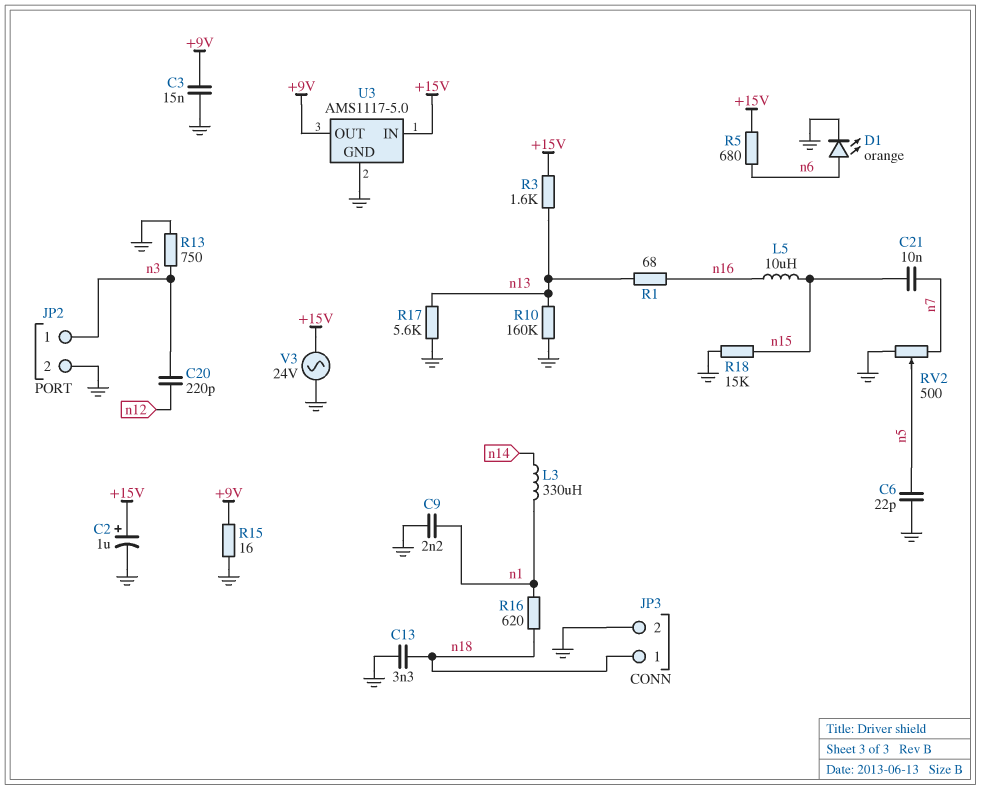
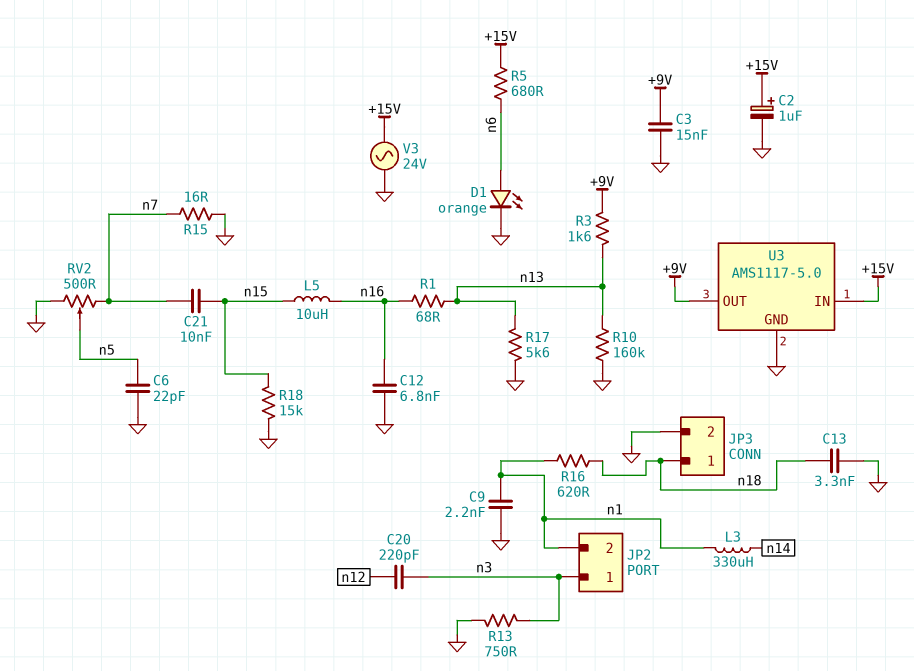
C12: none -> 6.8nF (GND, n16)
JP2 pin 2: GND -> n1
R3: 1.6k (+15V, n13) -> 1.6k (+9V, n13)
R15: 16 (+9V, GND) -> 16 (GND, n7)

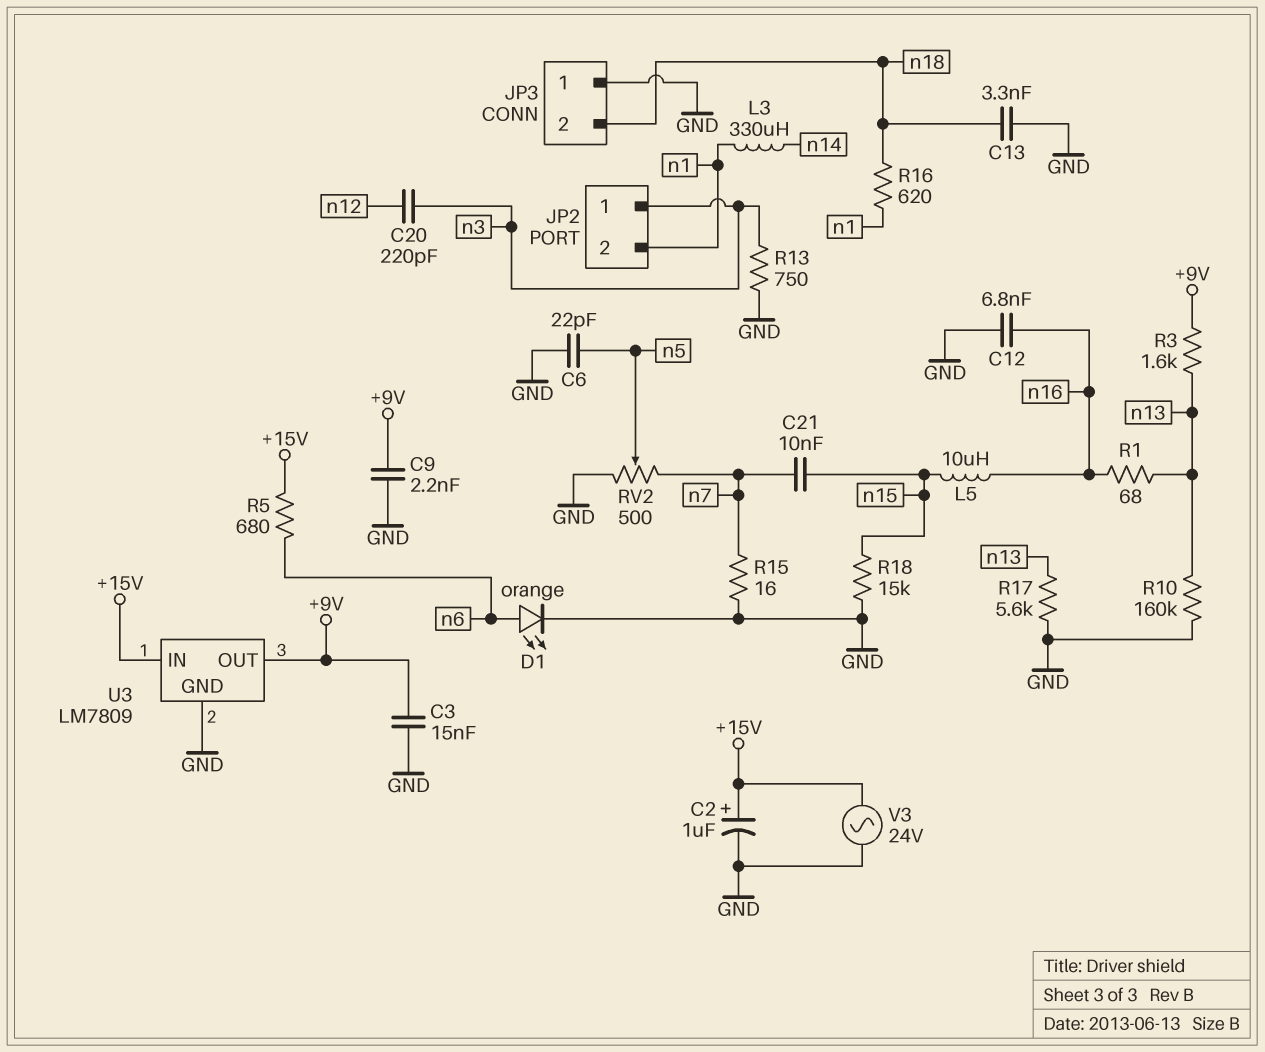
C9: 2.2nF (GND, n1) -> 2.2nF (+9V, GND)
JP3 pin 1: n18 -> GND
JP3 pin 2: GND -> n18
U3: AMS1117-5.0 -> LM7809

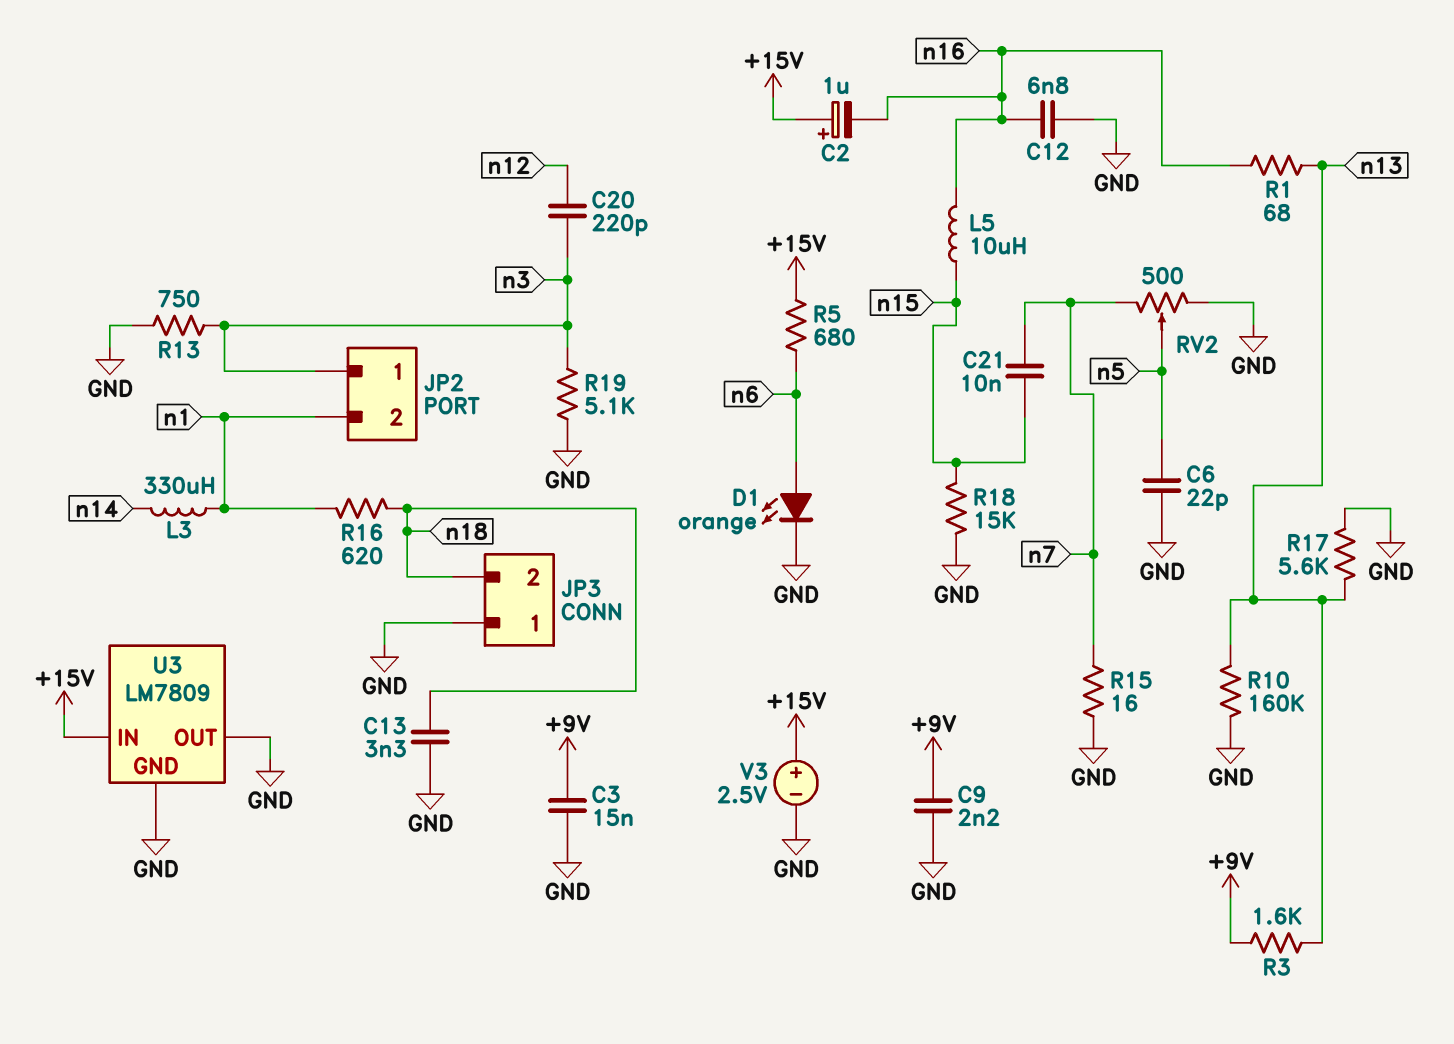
C2: 1uF (plus +15V, minus GND) -> 1uF (plus +15V, minus n16)
R19: none -> 5.1k (GND, n3)
U3 pin OUT: +9V -> GND
V3: AC 24V (+15V, GND) -> 2.5V (plus +15V, minus GND)

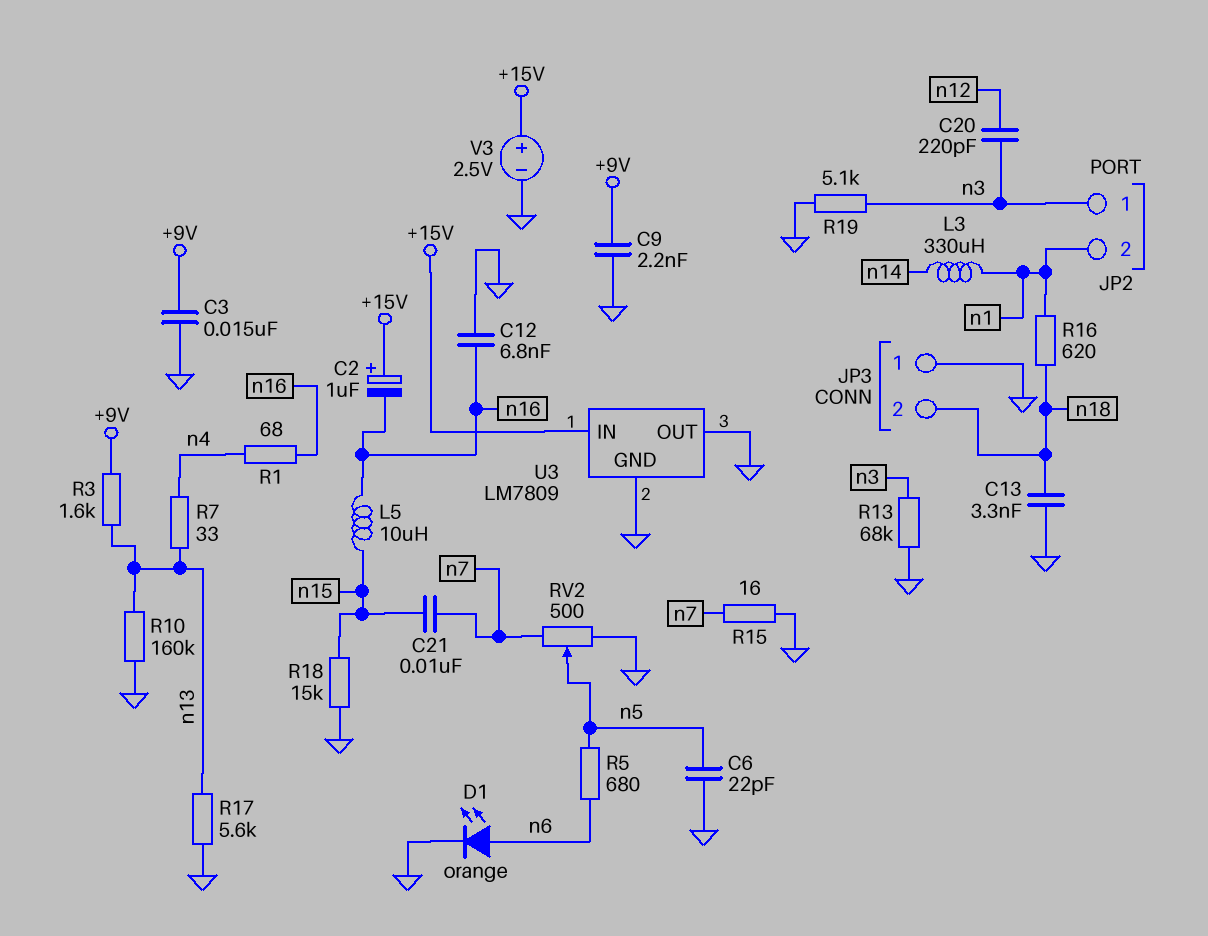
R1: 68 (n13, n16) -> 68 (n4, n16)
R5: 680 (+15V, n6) -> 680 (n5, n6)
R7: none -> 33 (n4, n13)
R13: 750 (GND, n3) -> 68k (GND, n3)

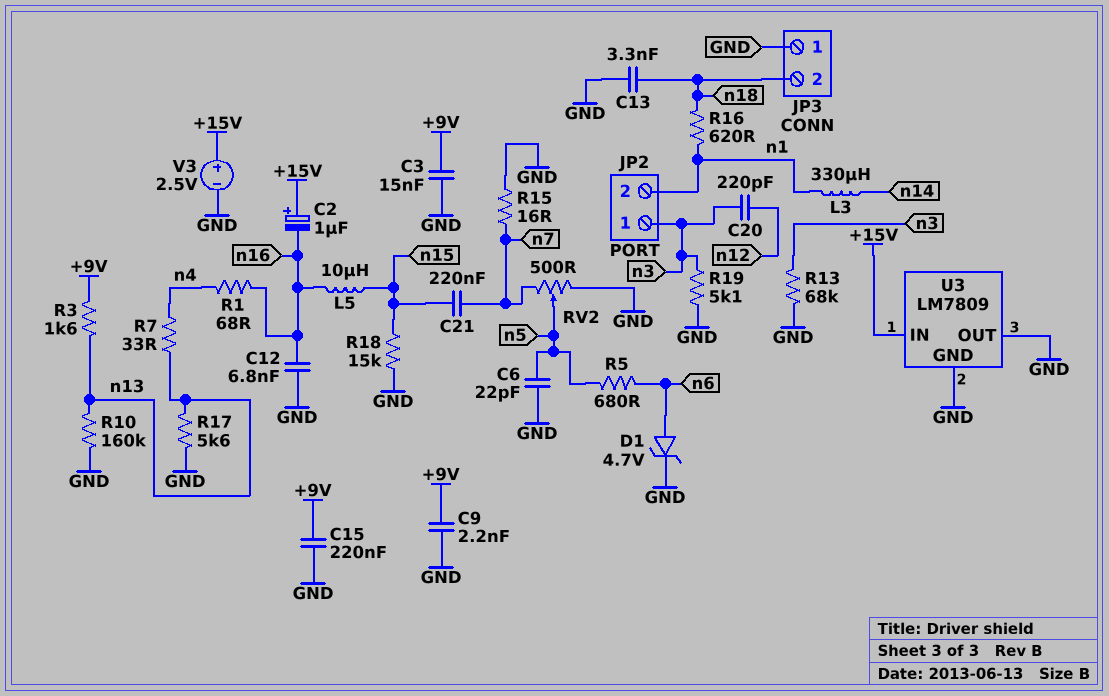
C15: none -> 220nF (+9V, GND)
C21: 10nF (n7, n15) -> 220nF (n7, n15)
D1: LED orange (A n6, K GND) -> zener 4.7V (A n6, K GND)

